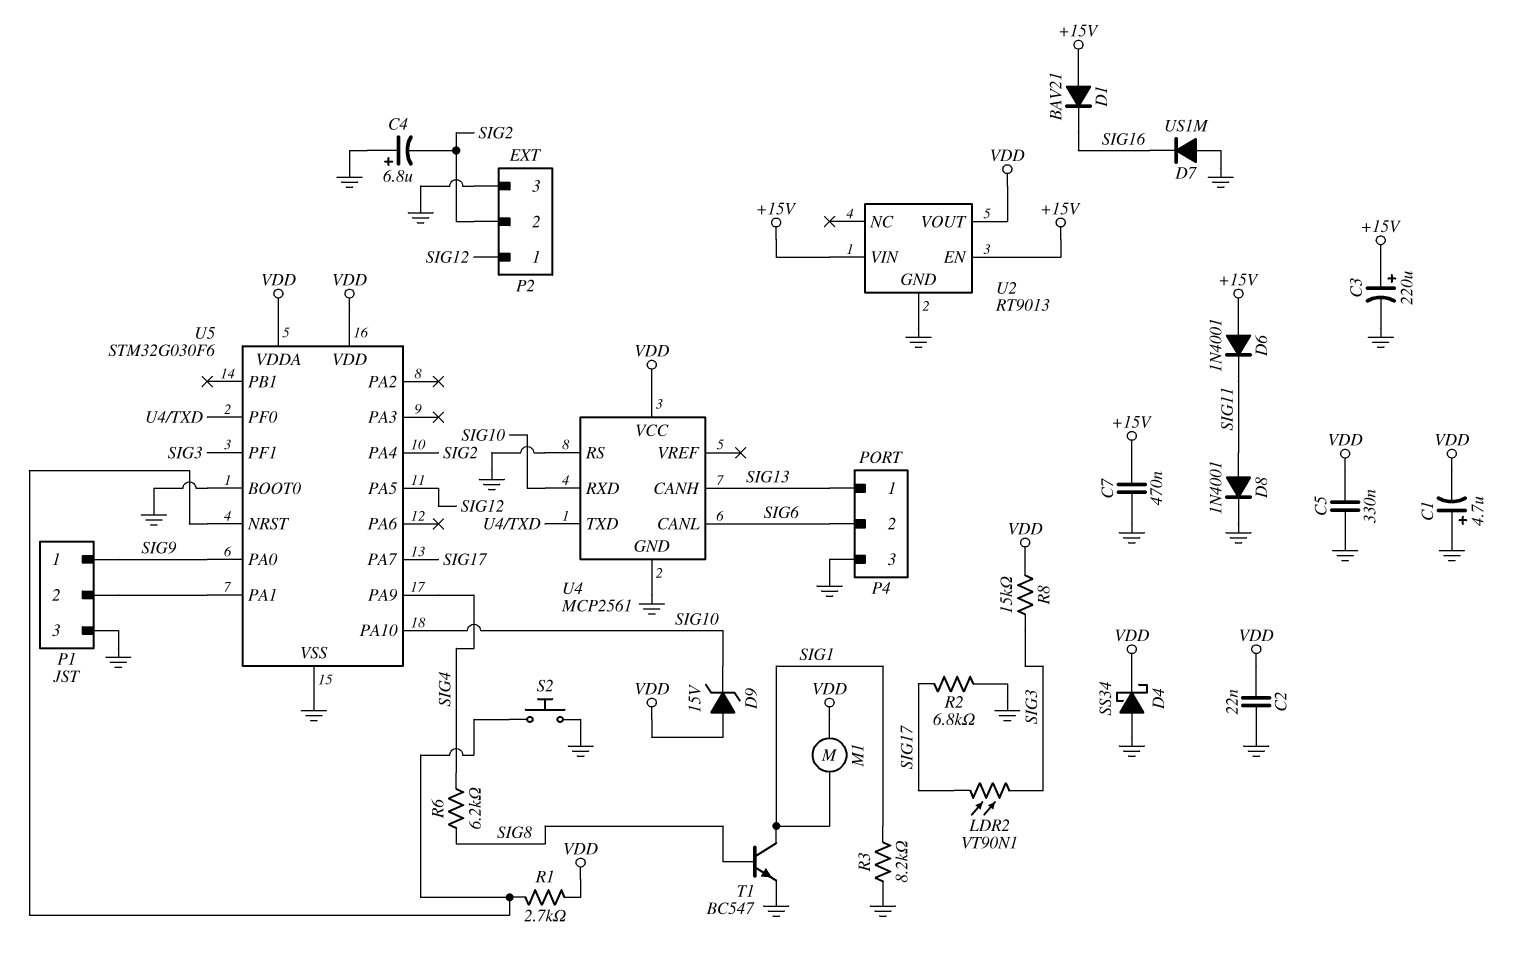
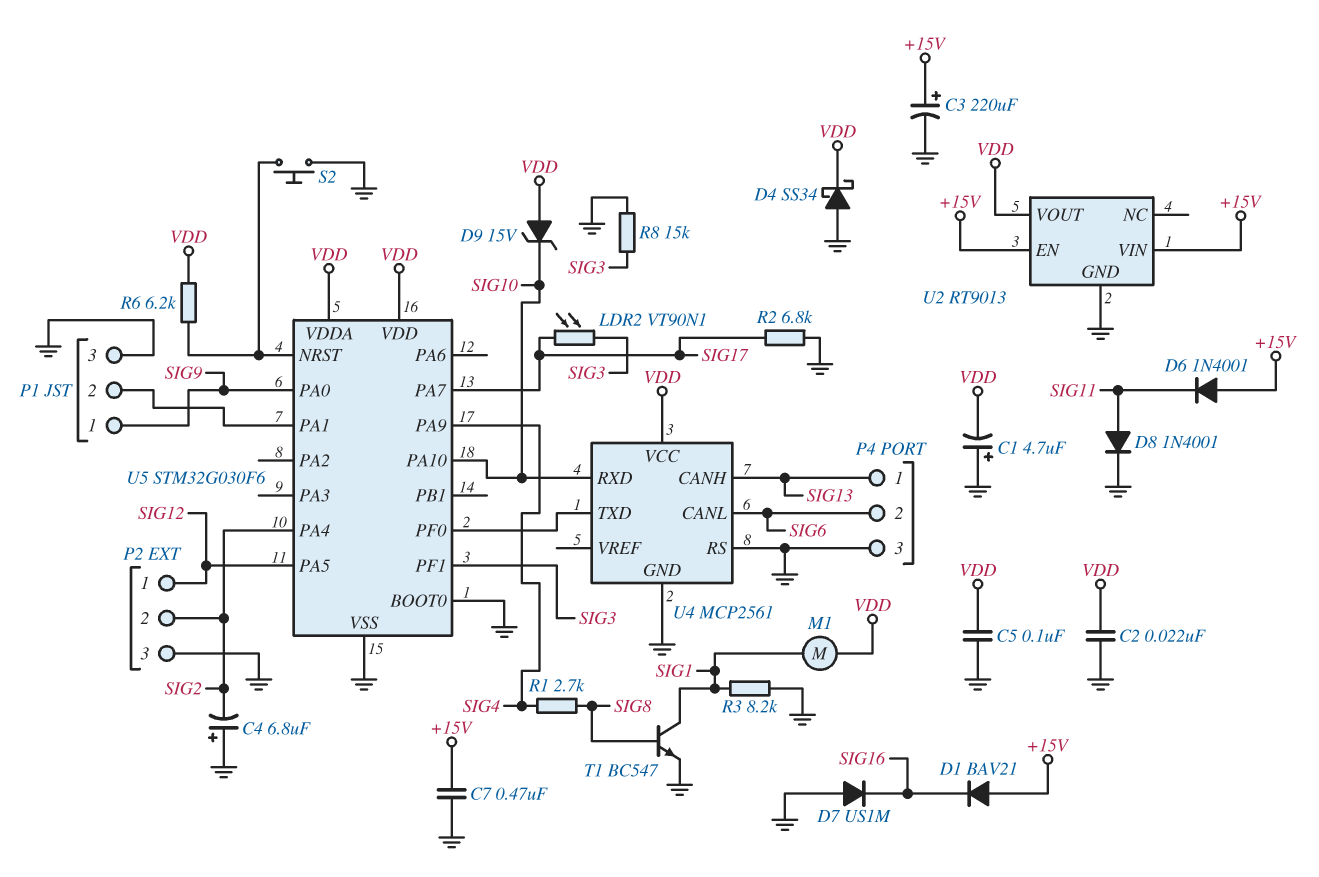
C5: 330nF (GND, VDD) -> 100nF (GND, VDD)
R1: 2.7k (U5/NRST, VDD) -> 2.7k (SIG4, SIG8)
R6: 6.2k (SIG4, SIG8) -> 6.2k (U5/NRST, VDD)
R8: 15k (SIG3, VDD) -> 15k (GND, SIG3)

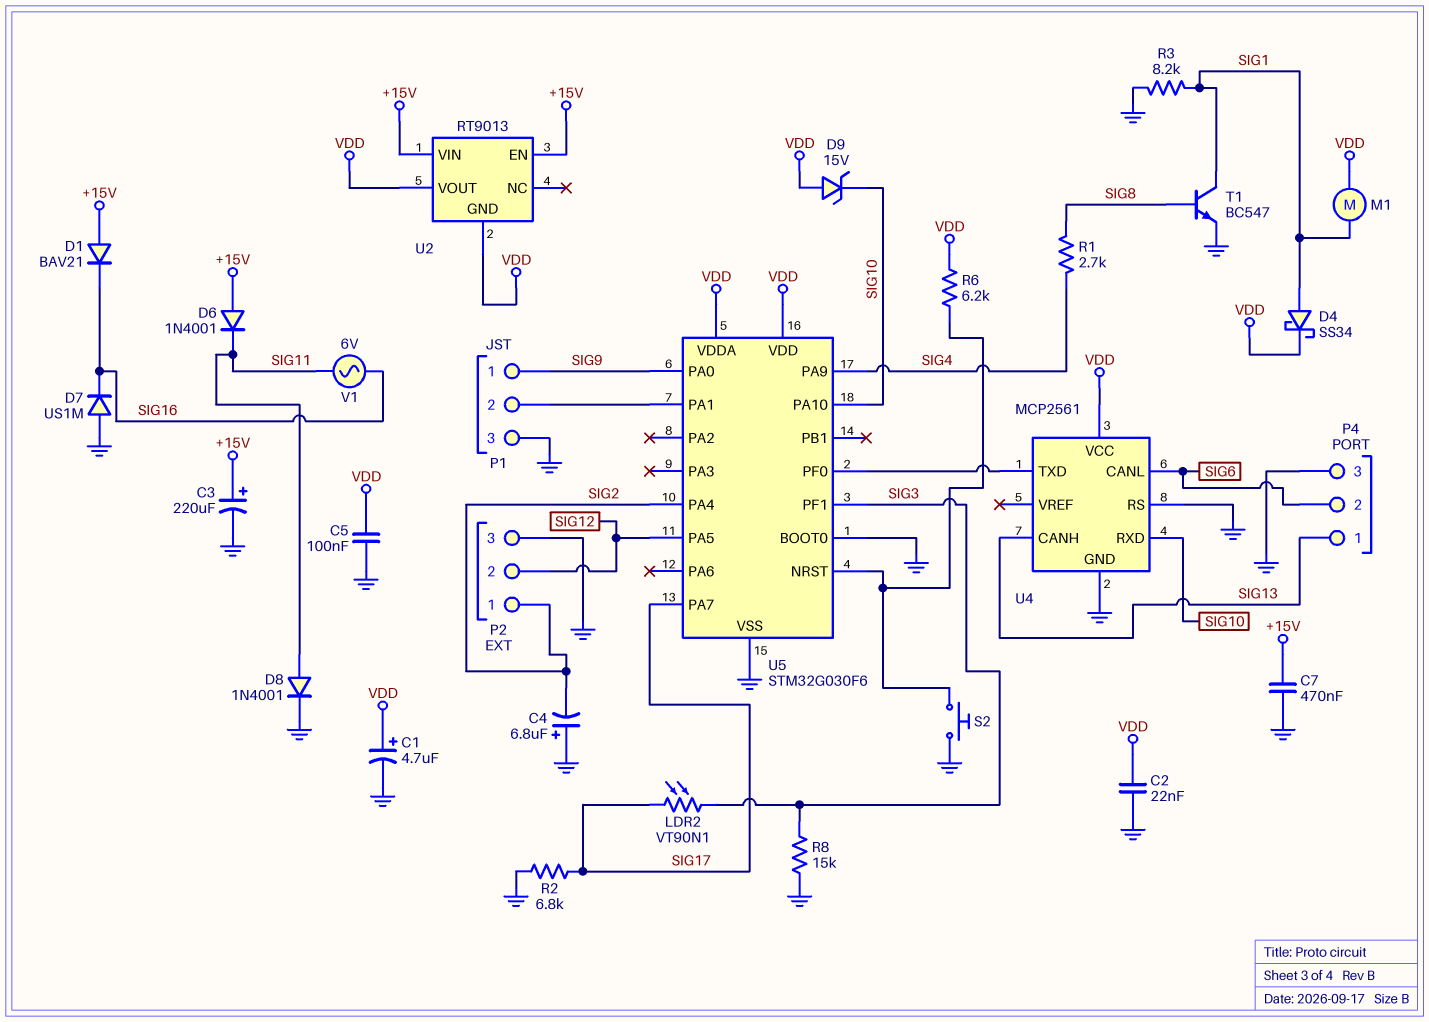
C1: 4.7uF (plus GND, minus VDD) -> 4.7uF (plus VDD, minus GND)
D4: schottky SS34 (A GND, K VDD) -> schottky SS34 (A SIG1, K VDD)
P2 pin 1: SIG12 -> SIG2
P2 pin 2: SIG2 -> SIG12
U2 pin GND: GND -> VDD
V1: none -> AC 6V (SIG11, SIG16)

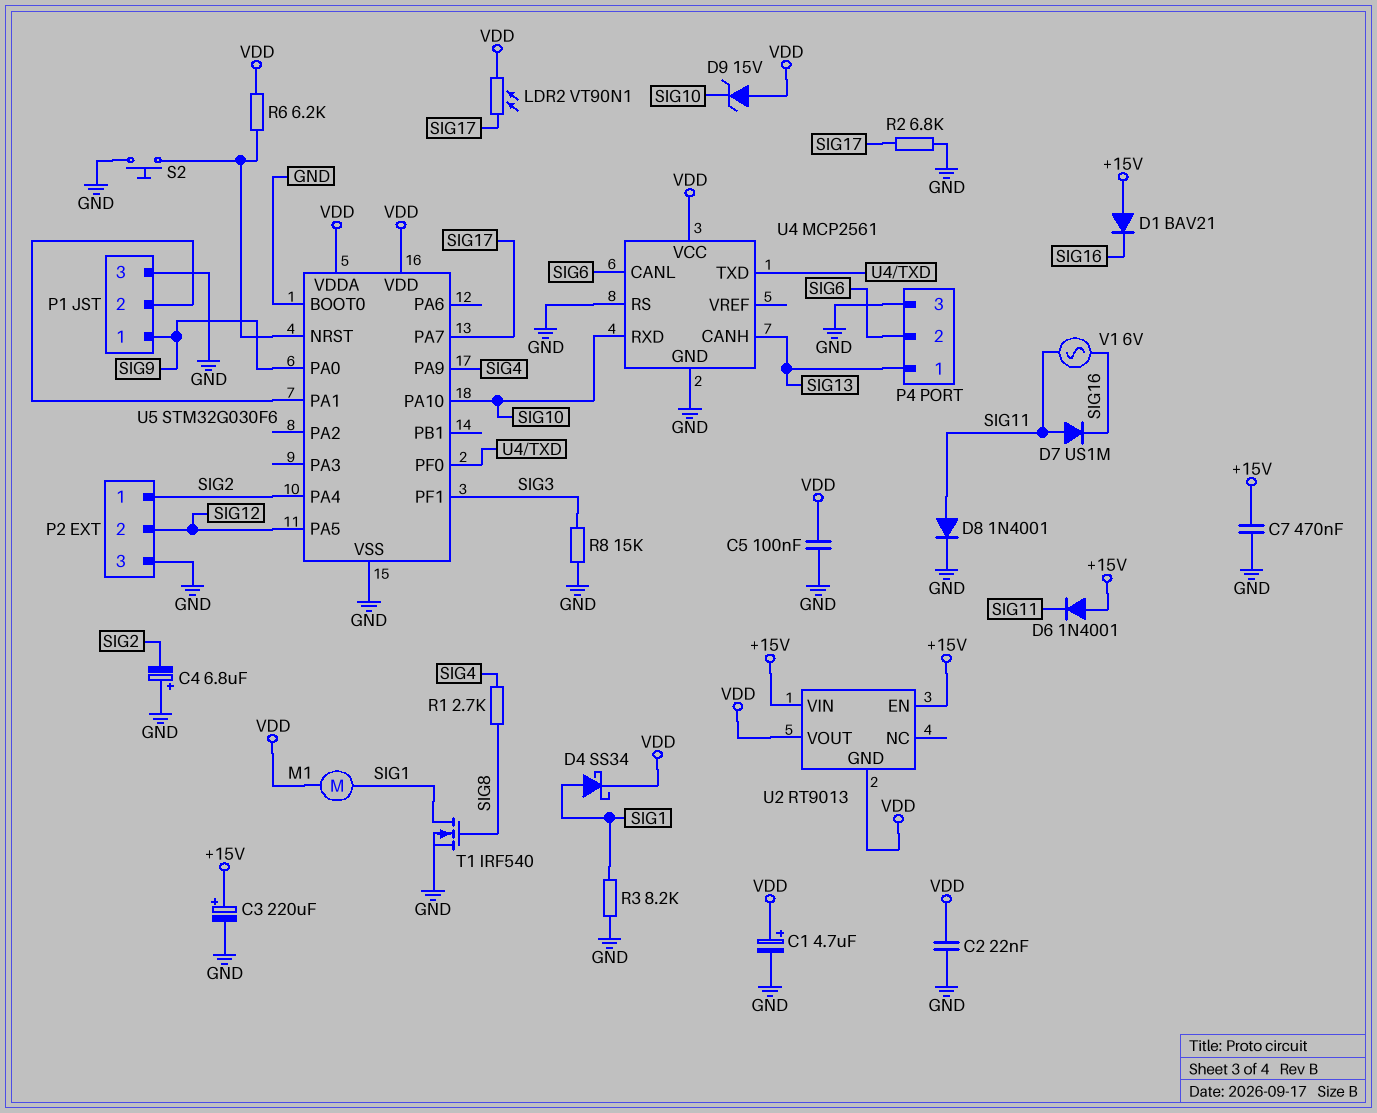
D7: diode US1M (A GND, K SIG16) -> diode US1M (A SIG11, K SIG16)
LDR2: VT90N1 (SIG3, SIG17) -> VT90N1 (SIG17, VDD)
T1: NPN BC547 (B SIG8, C SIG1, E GND) -> NMOS IRF540 (G SIG8, D SIG1, S GND)

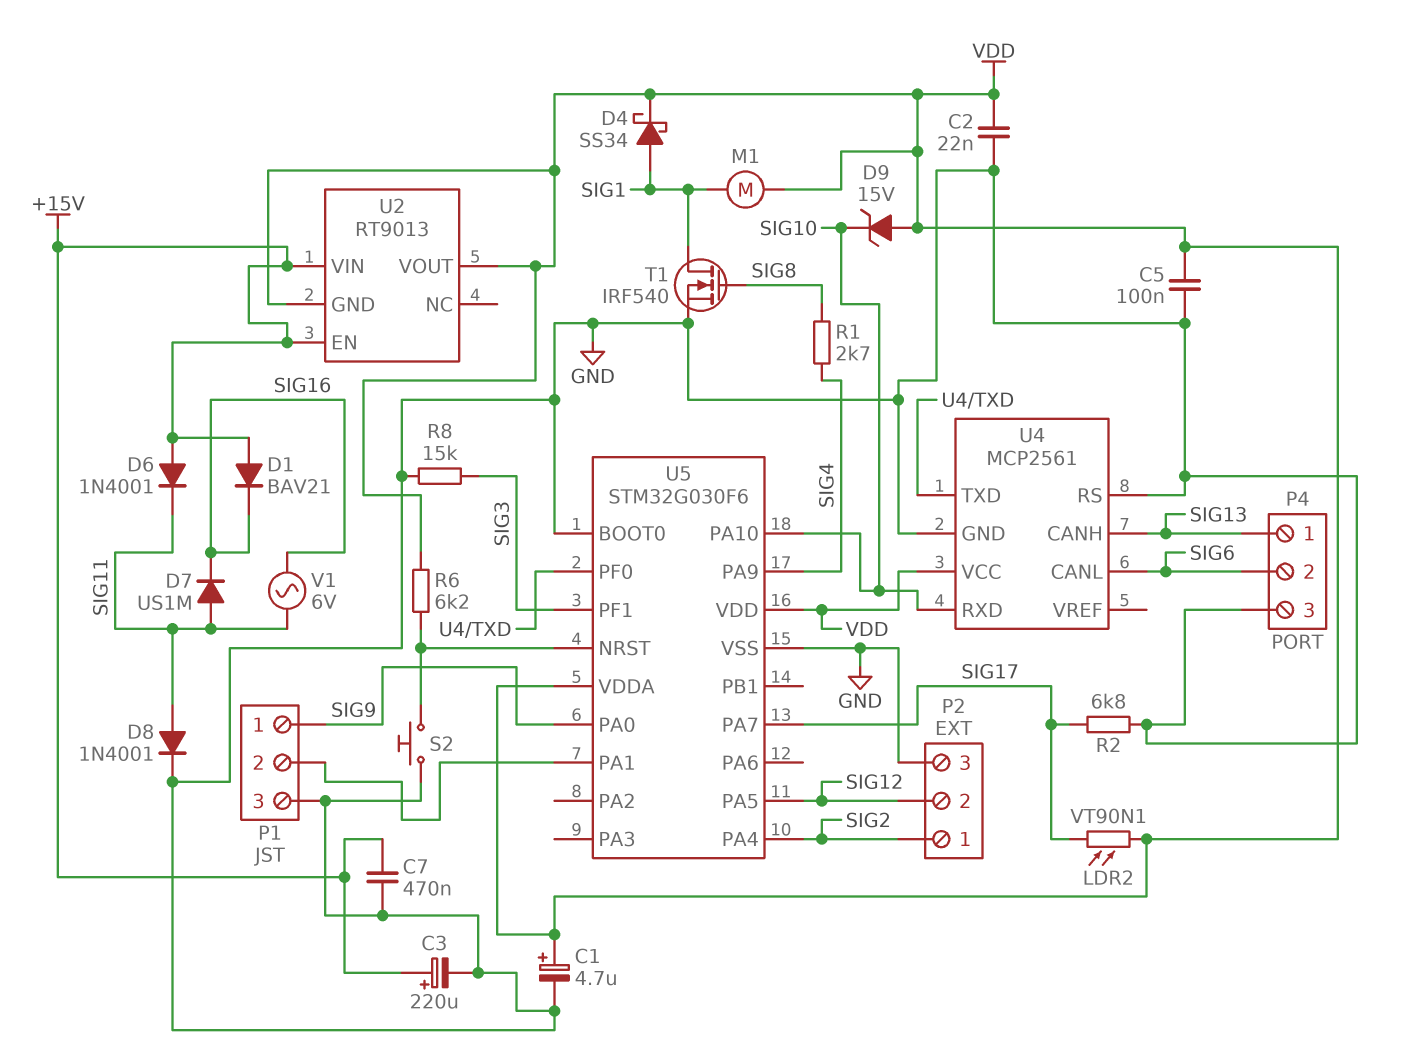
C4: 6.8uF (plus GND, minus SIG2) -> none
R3: 8.2k (GND, SIG1) -> none

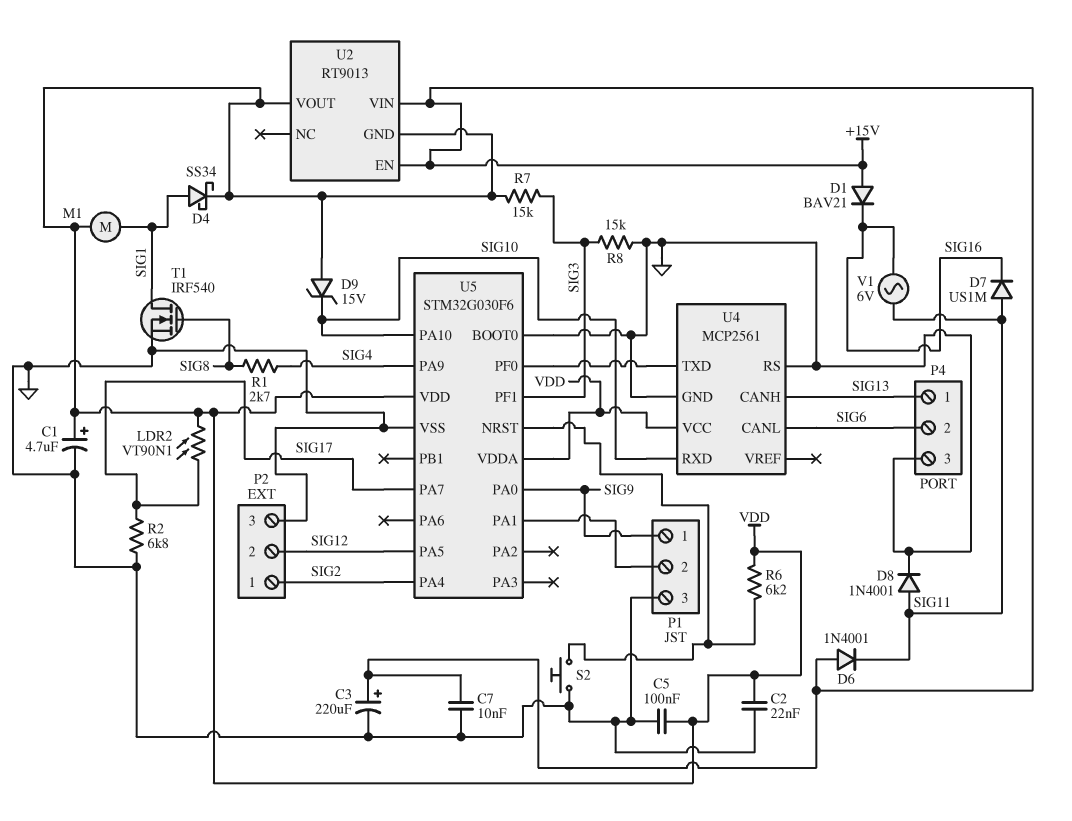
C7: 470nF (+15V, GND) -> 10nF (+15V, GND)
R7: none -> 15k (SIG3, VDD)

